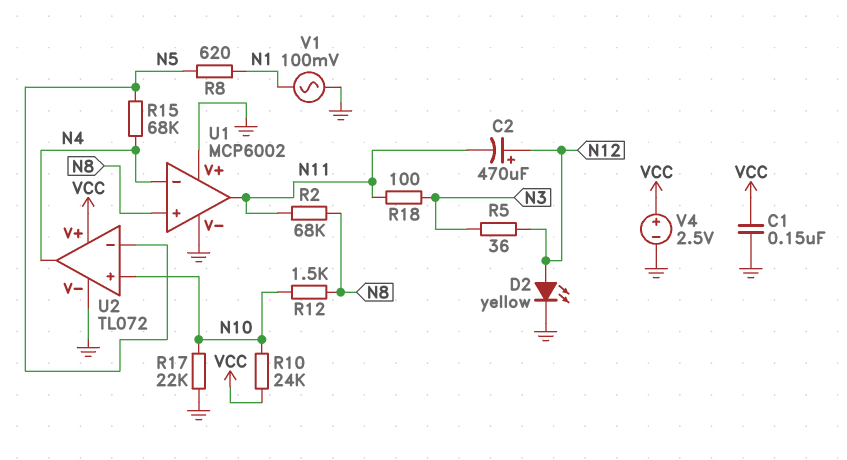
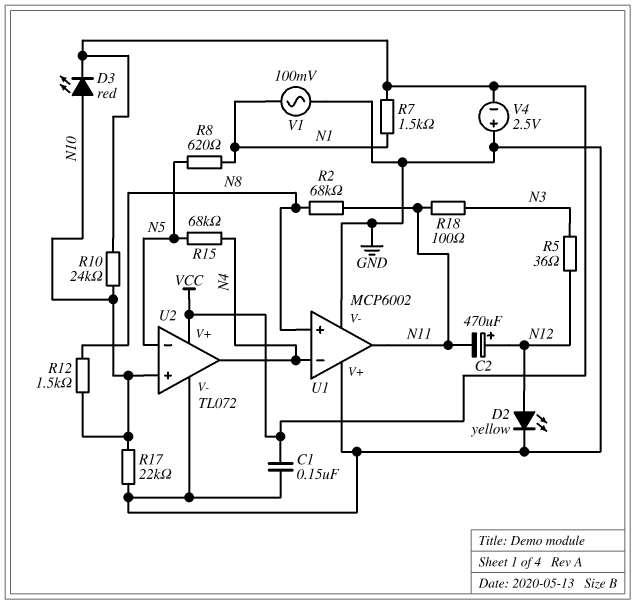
D3: none -> LED red (A N10, K VCC)
R7: none -> 1.5k (N1, VCC)
V4: 2.5V (plus VCC, minus GND) -> 2.5V (plus GND, minus VCC)

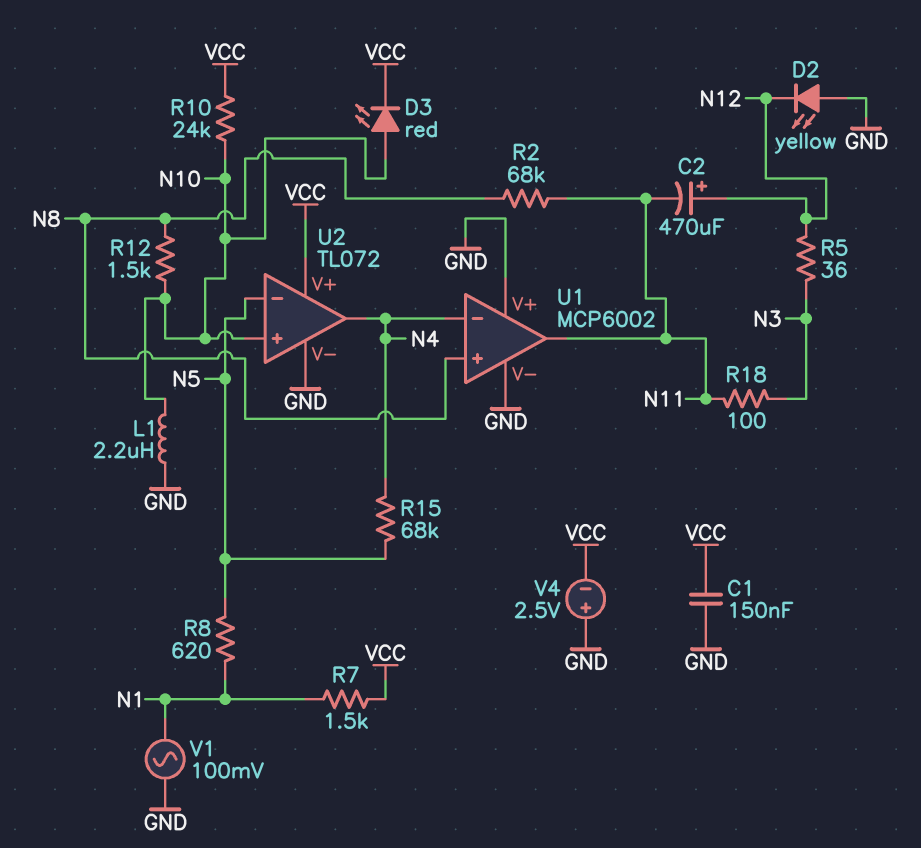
D2: LED yellow (A N12, K GND) -> LED yellow (A GND, K N12)
L1: none -> 2.2uH (GND, N10)
R17: 22k (GND, N10) -> none

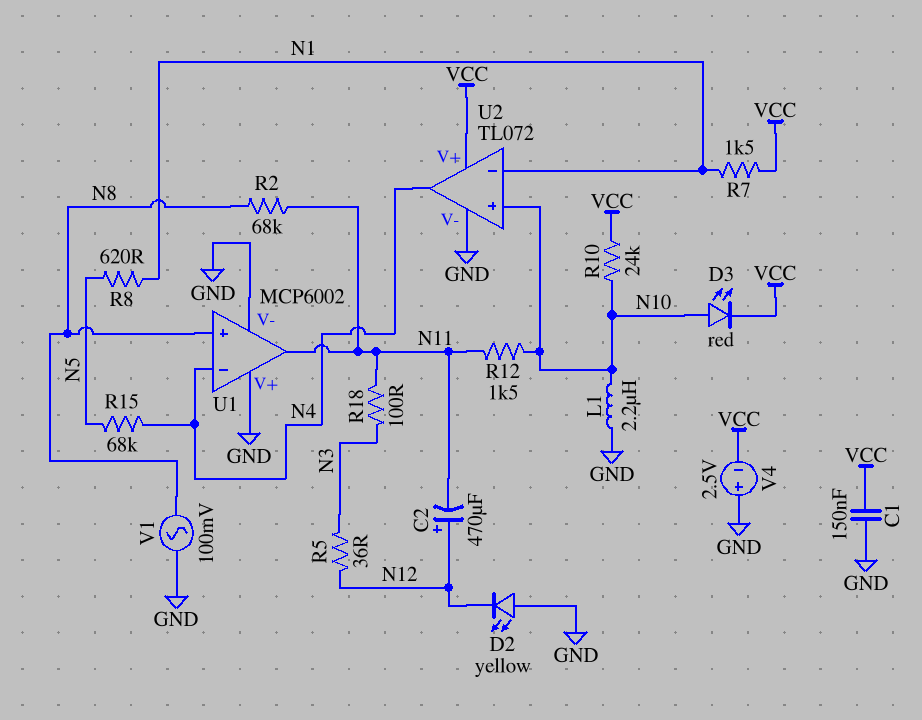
R12: 1.5k (N8, N10) -> 1.5k (N10, N11)
U2 pin in-: N5 -> N1
V1: AC 100mV (GND, N1) -> AC 100mV (GND, N8)

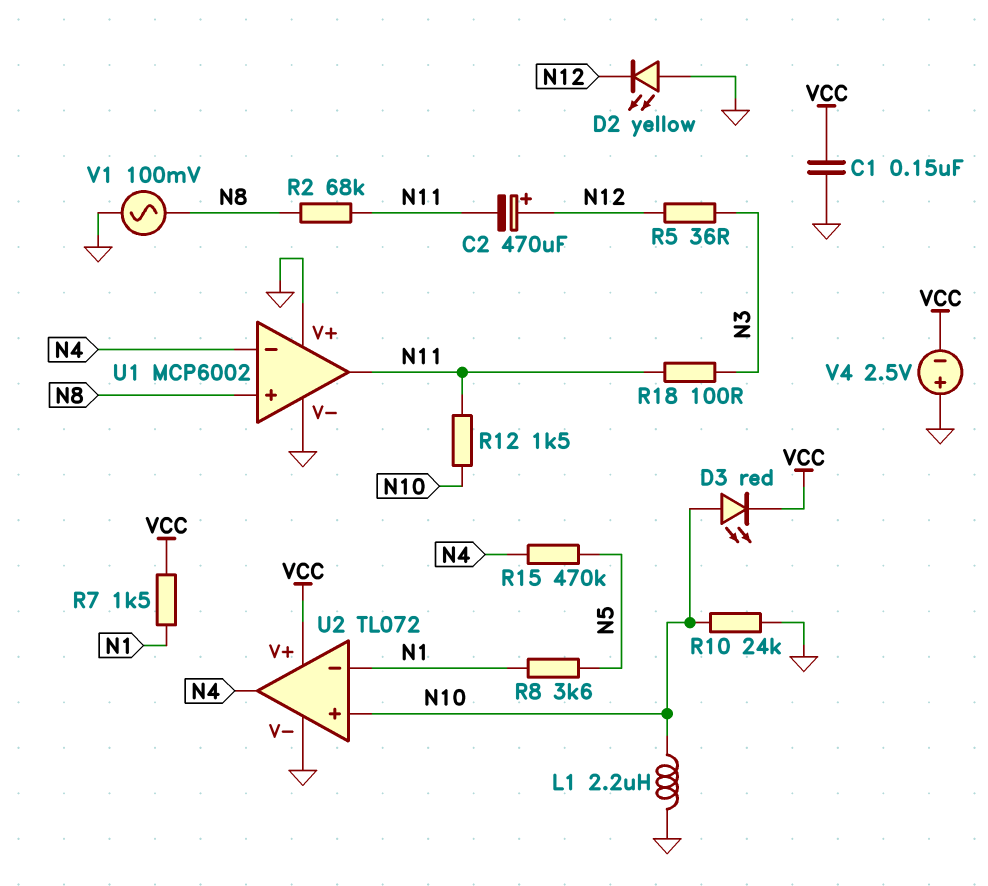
R8: 620 (N1, N5) -> 3.6k (N1, N5)
R10: 24k (N10, VCC) -> 24k (GND, N10)
R15: 68k (N4, N5) -> 470k (N4, N5)

